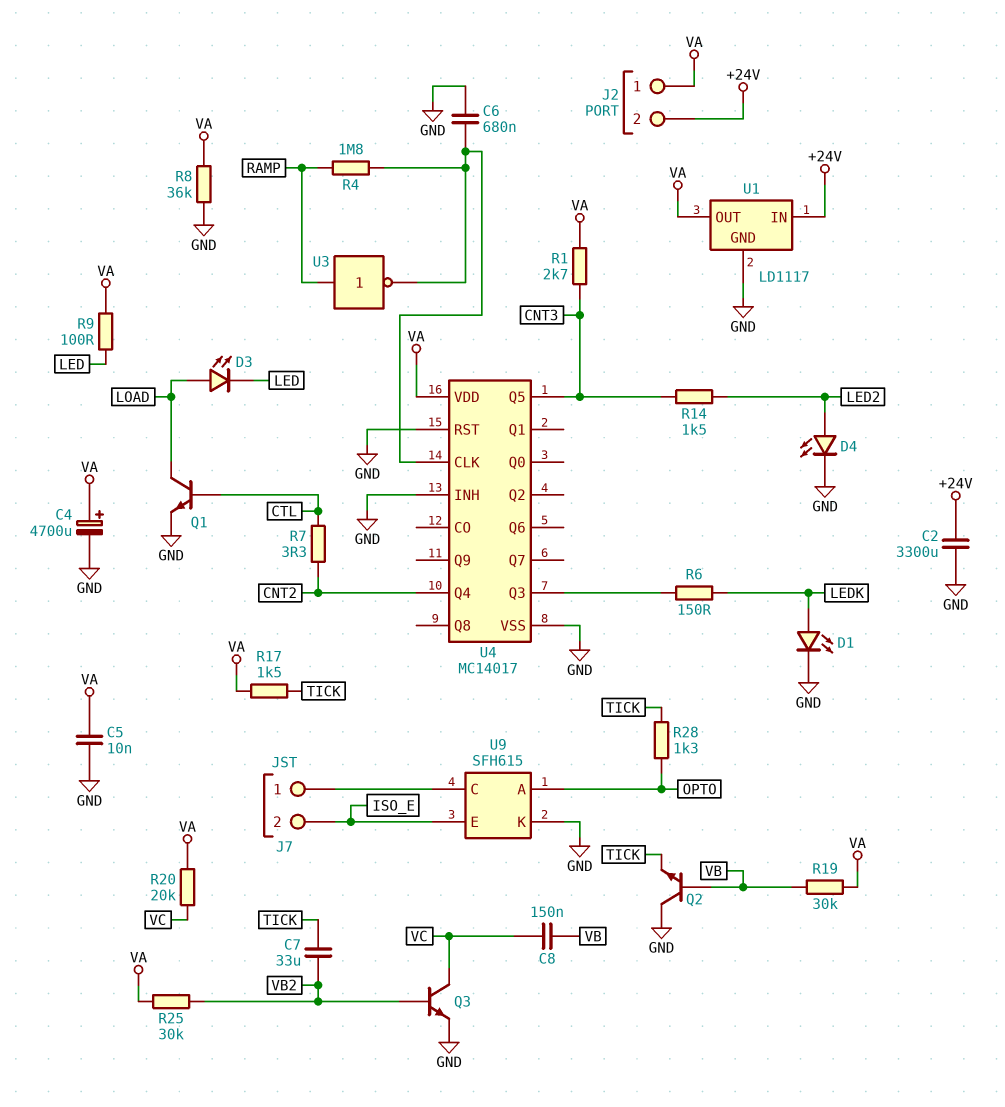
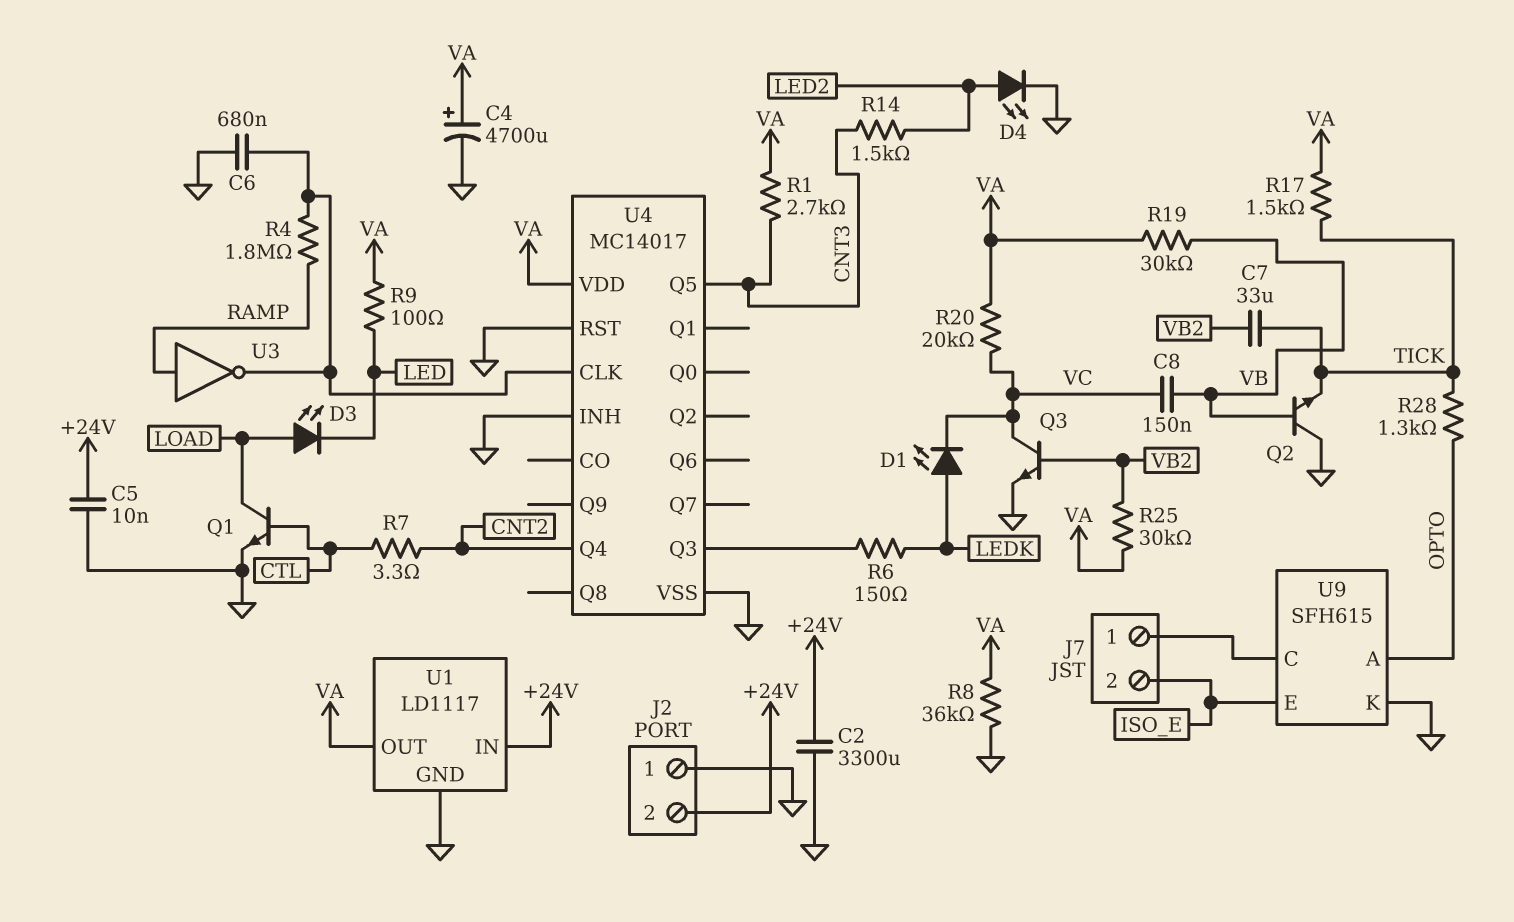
C5: 10nF (GND, VA) -> 10nF (+24V, GND)
D1: LED (A LEDK, K GND) -> LED (A LEDK, K VC)
J2 pin 1: VA -> GND

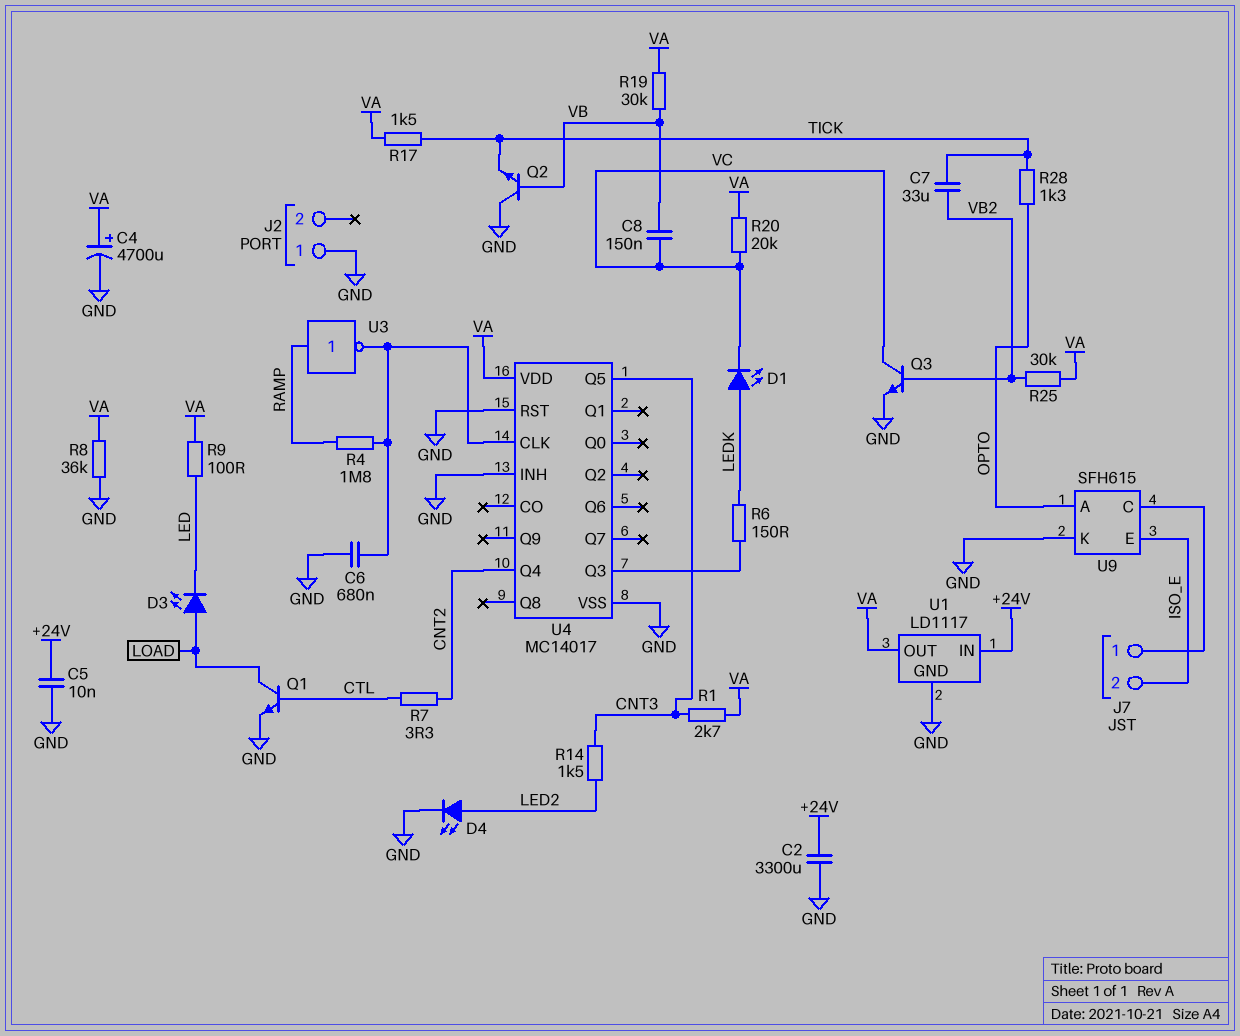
J2 pin 2: +24V -> none

